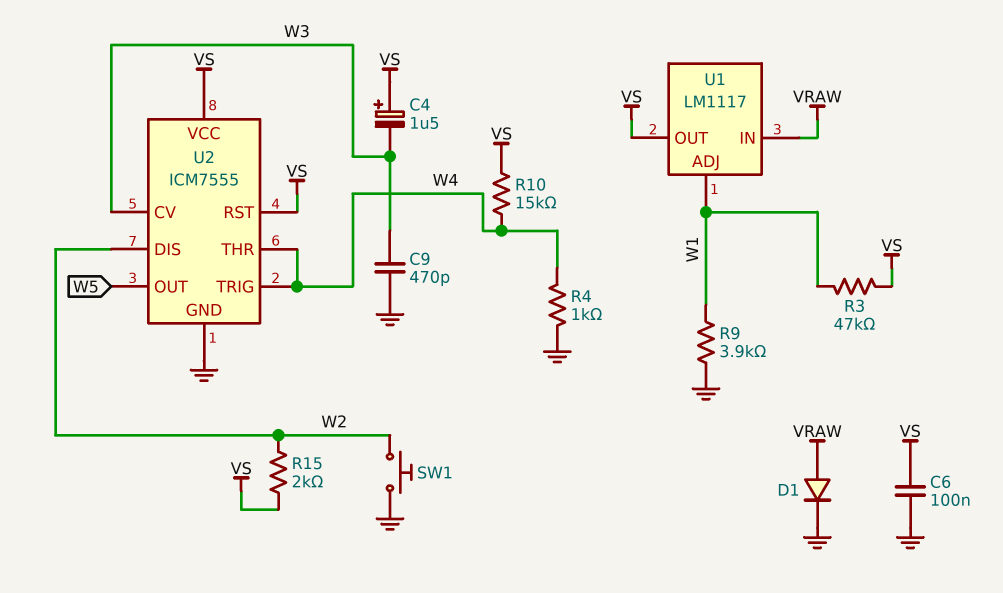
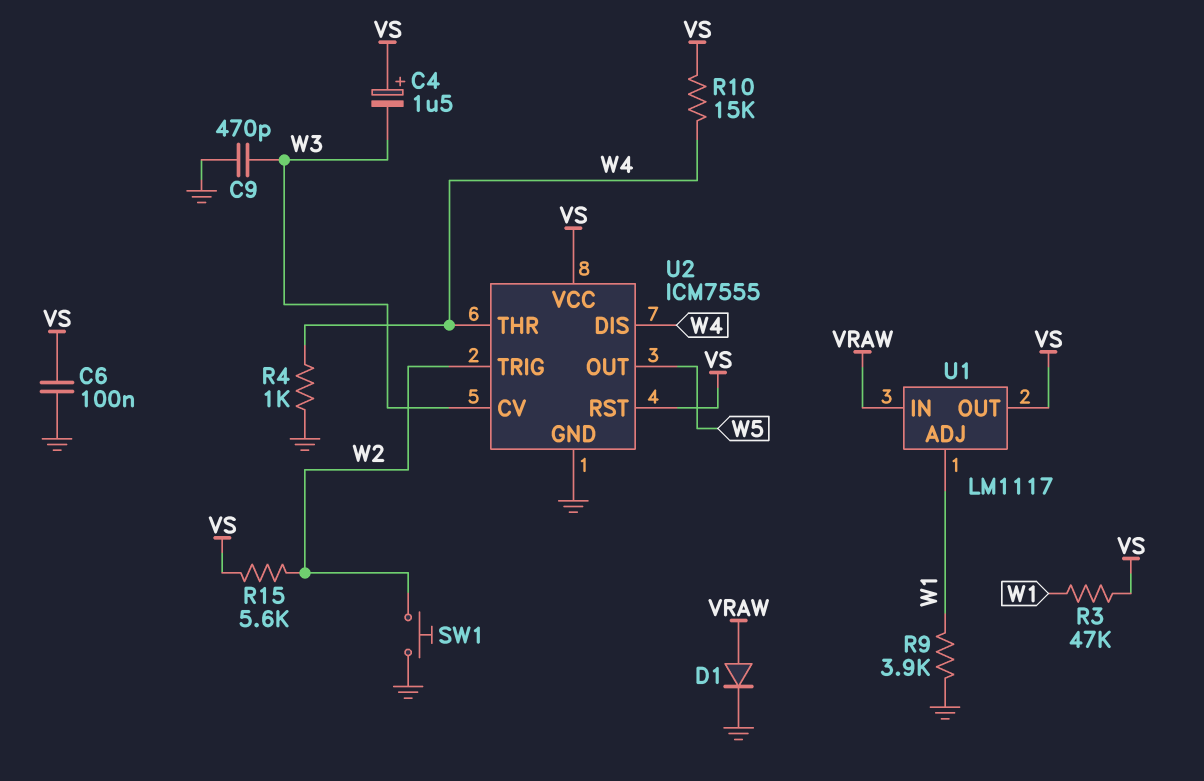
R15: 2k (VS, W2) -> 5.6k (VS, W2)
U2 pin DIS: W2 -> W4
U2 pin TRIG: W4 -> W2

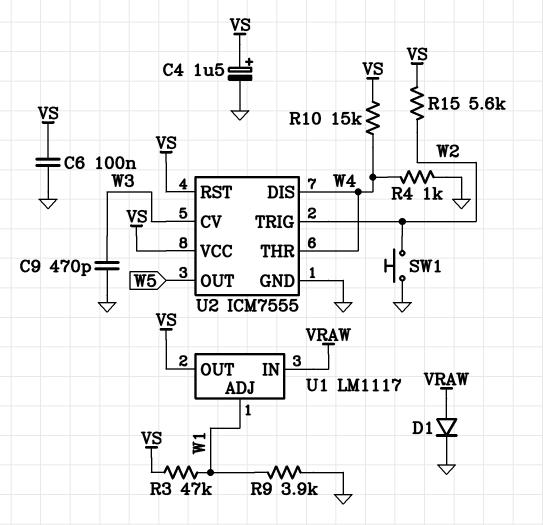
C4: 1.5uF (plus VS, minus W3) -> 1.5uF (plus VS, minus GND)

